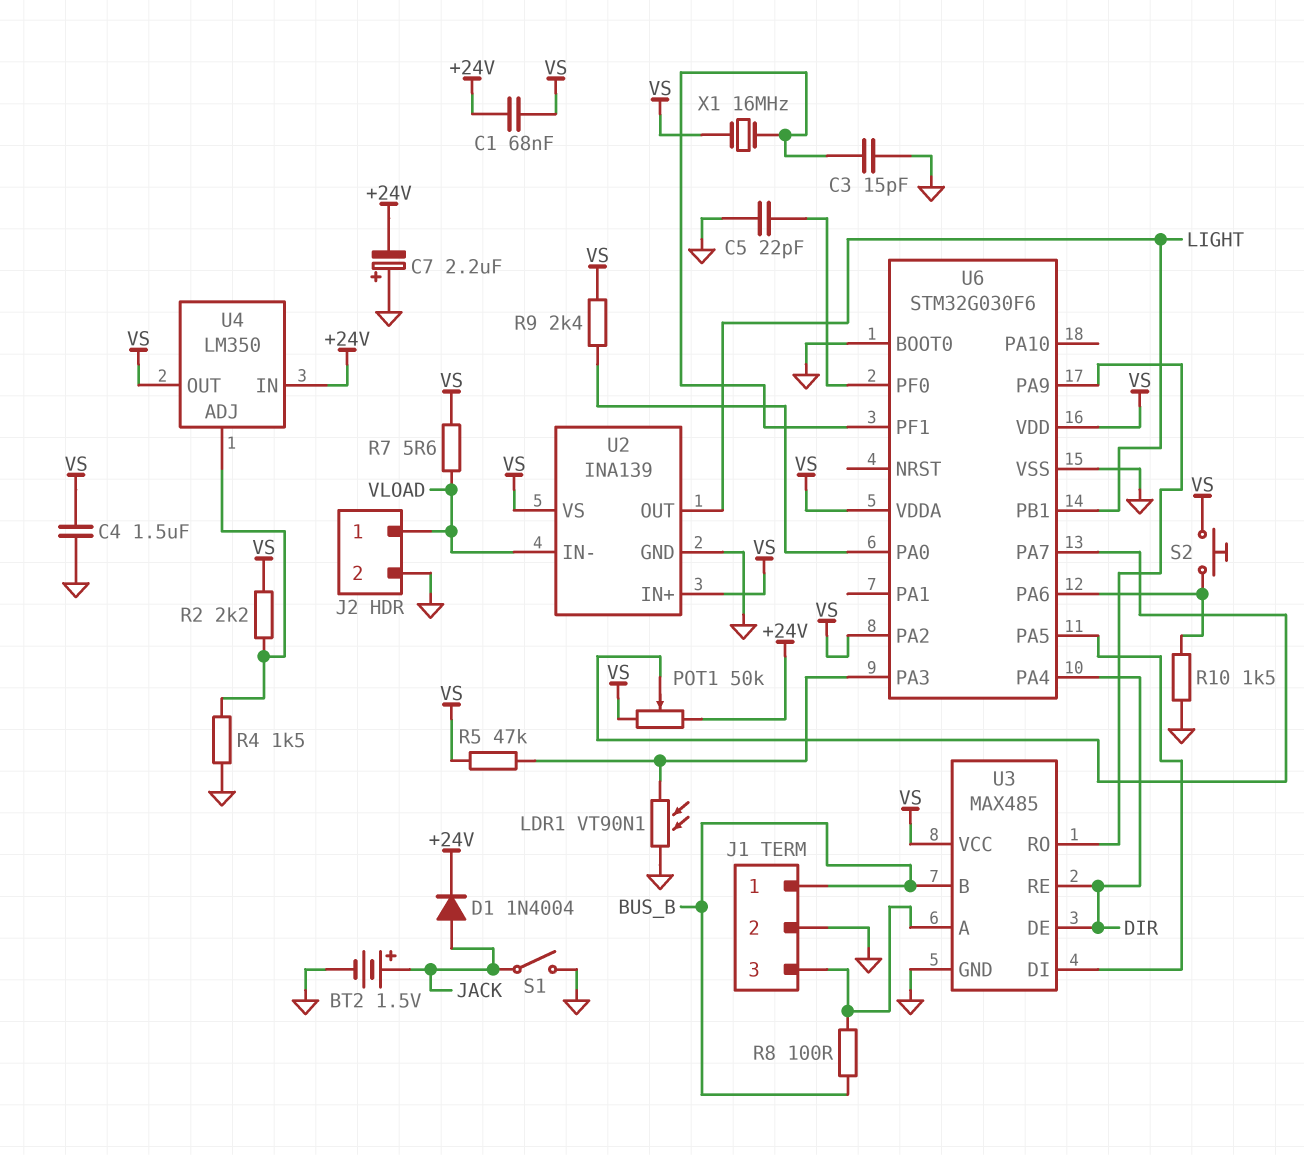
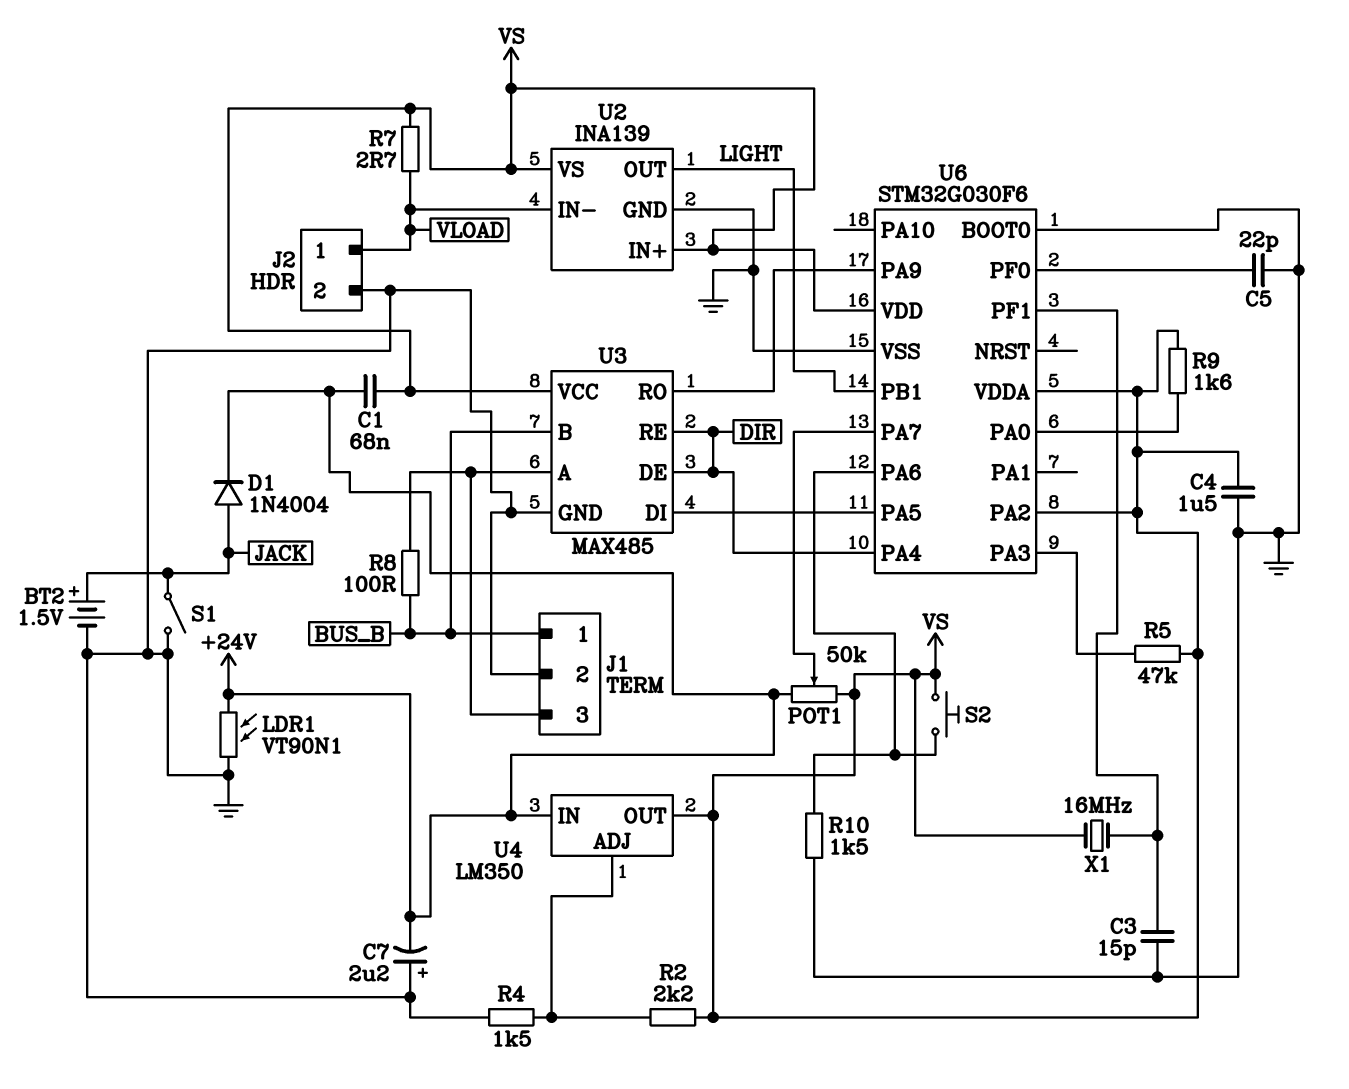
LDR1: VT90N1 (GND, U6/PA3) -> VT90N1 (+24V, GND)
R7: 5.6 (VLOAD, VS) -> 2.7 (VLOAD, VS)
R9: 2.4k (U6/PA0, VS) -> 1.6k (U6/PA0, VS)

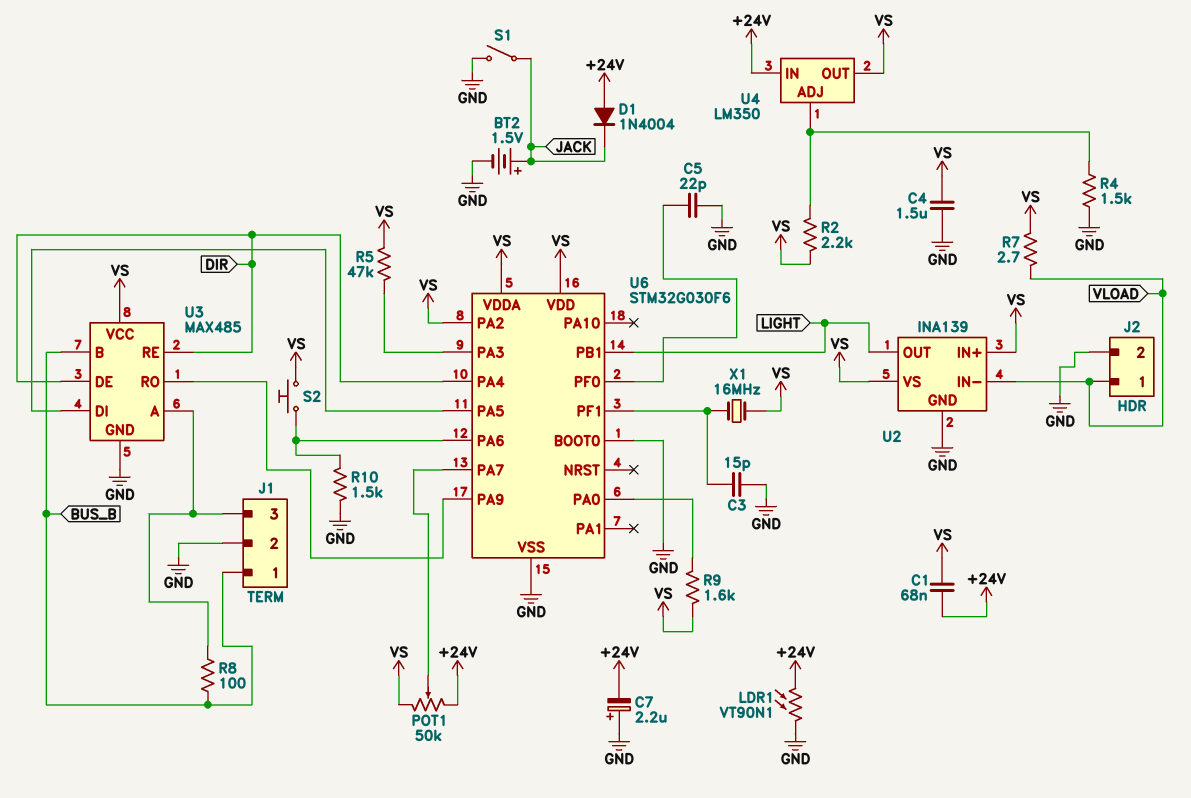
D1: diode 1N4004 (A JACK, K +24V) -> diode 1N4004 (A +24V, K JACK)

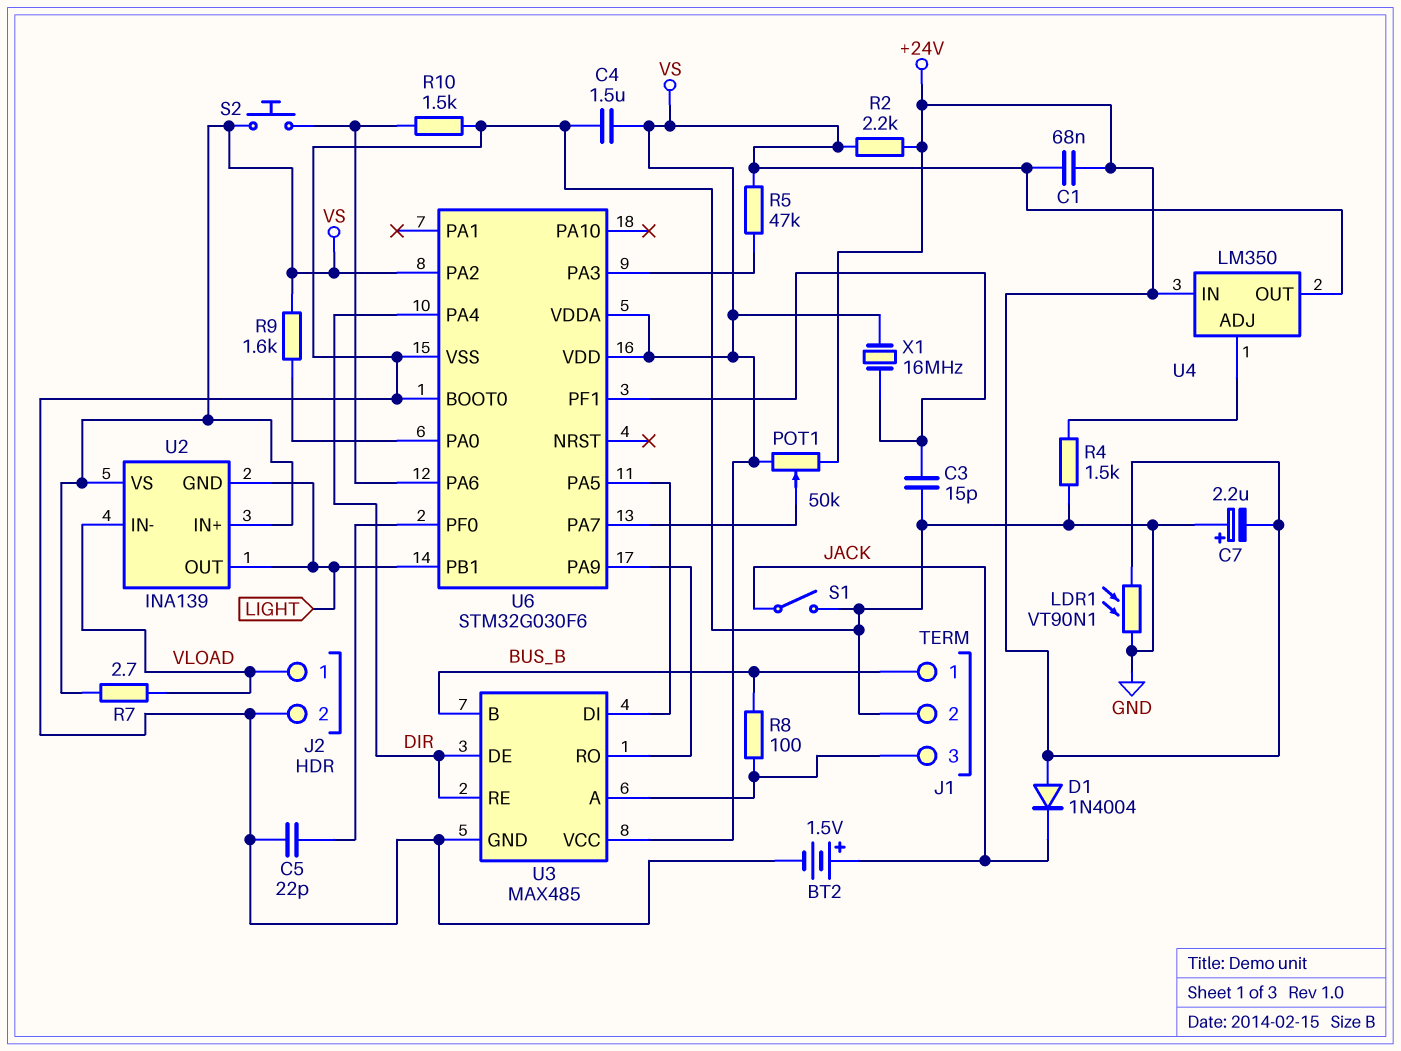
R2: 2.2k (U4/ADJ, VS) -> 2.2k (+24V, VS)
U2 pin GND: GND -> LIGHT

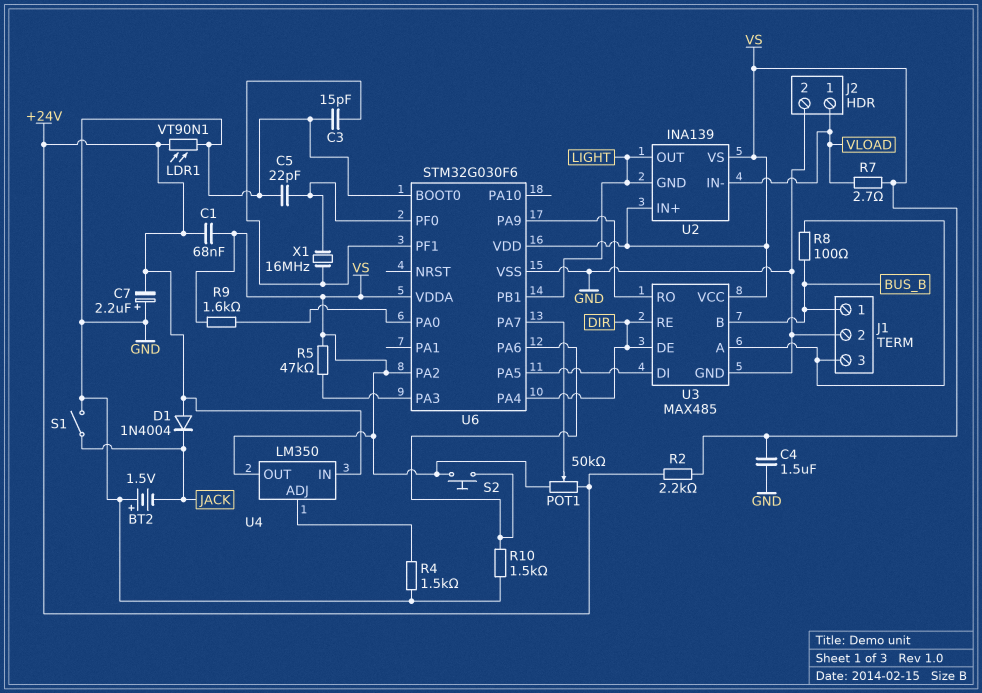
BT2: 1.5V (plus JACK, minus GND) -> 1.5V (plus GND, minus JACK)
X1: 16MHz (U6/PF1, VS) -> 16MHz (U6/PF0, U6/PF1)

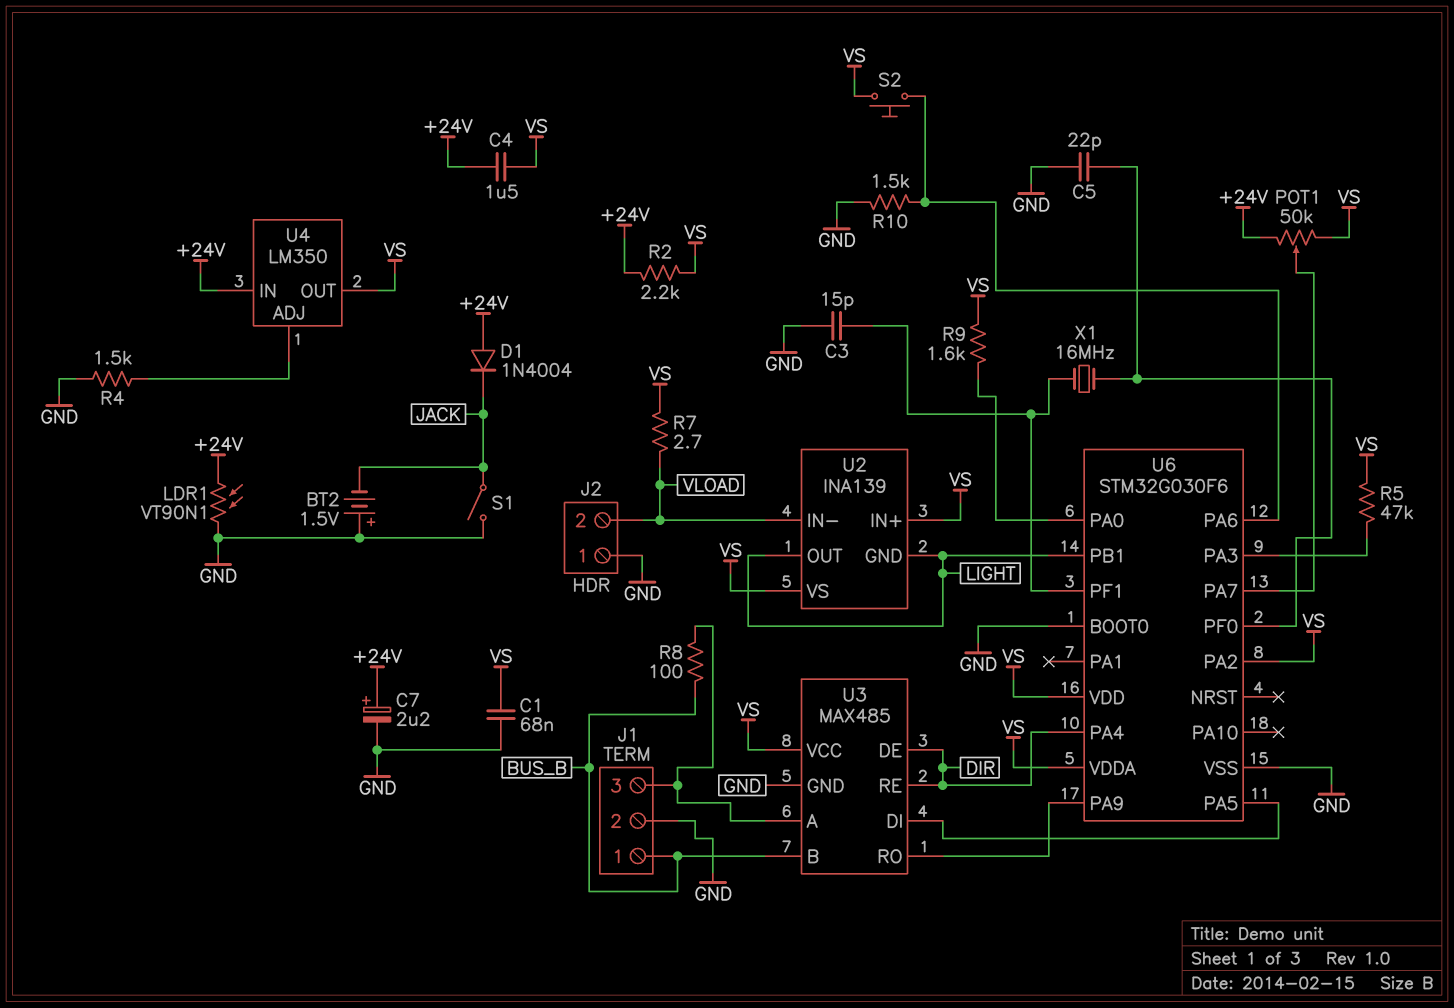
C1: 68nF (+24V, VS) -> 68nF (GND, VS)
C4: 1.5uF (GND, VS) -> 1.5uF (+24V, VS)
C7: 2.2uF (plus GND, minus +24V) -> 2.2uF (plus +24V, minus GND)
J2 pin 1: VLOAD -> GND
J2 pin 2: GND -> VLOAD

